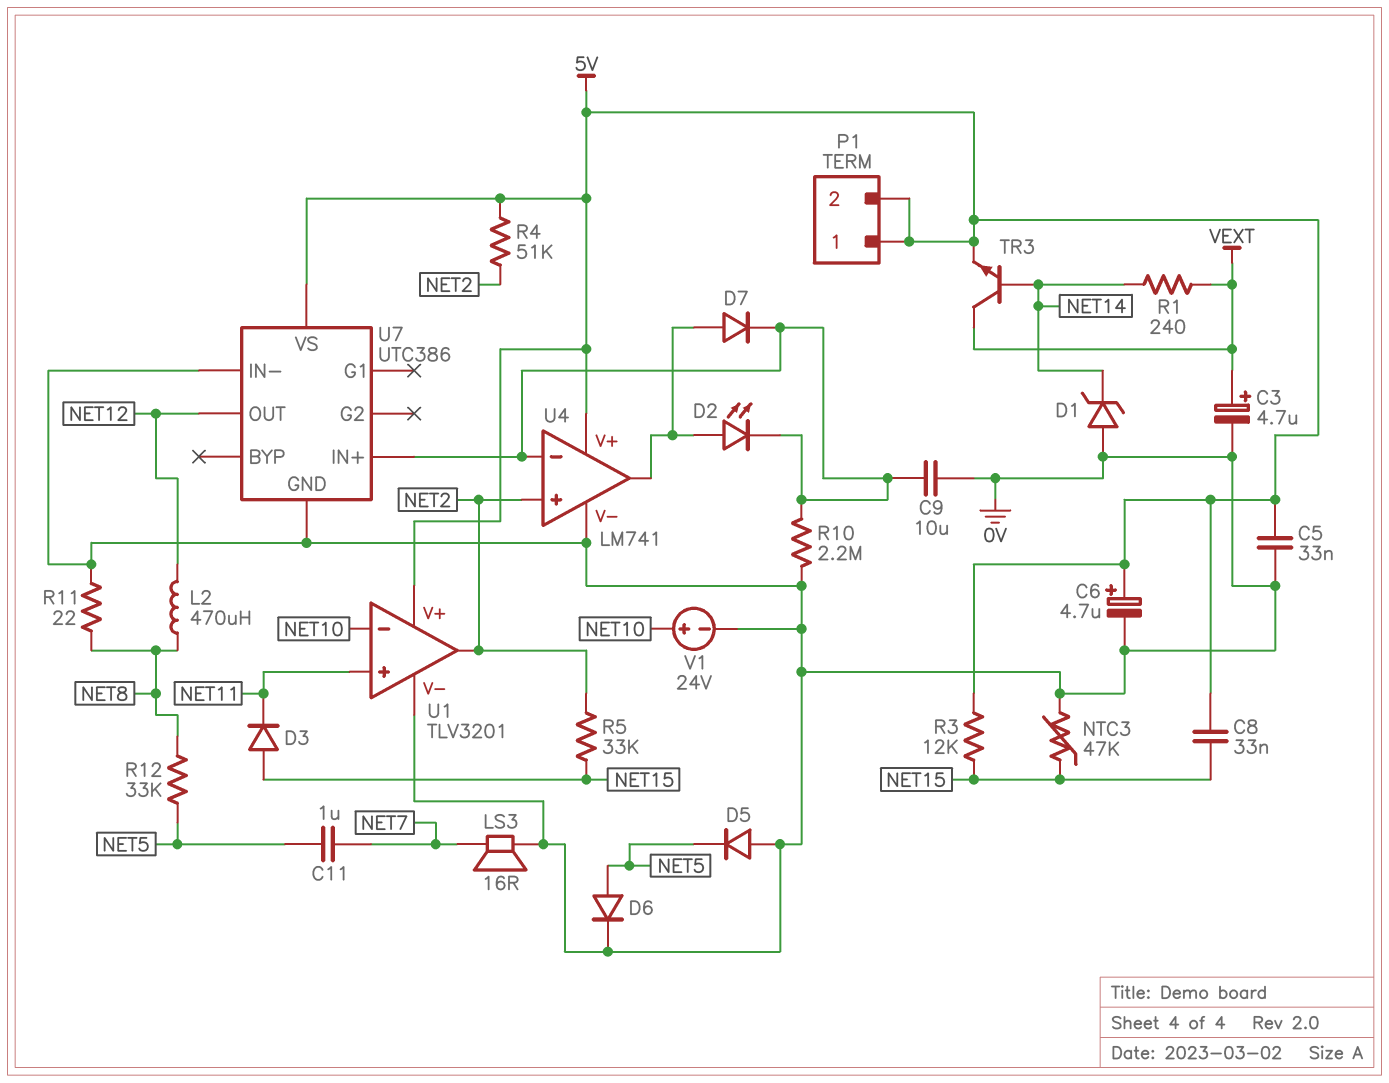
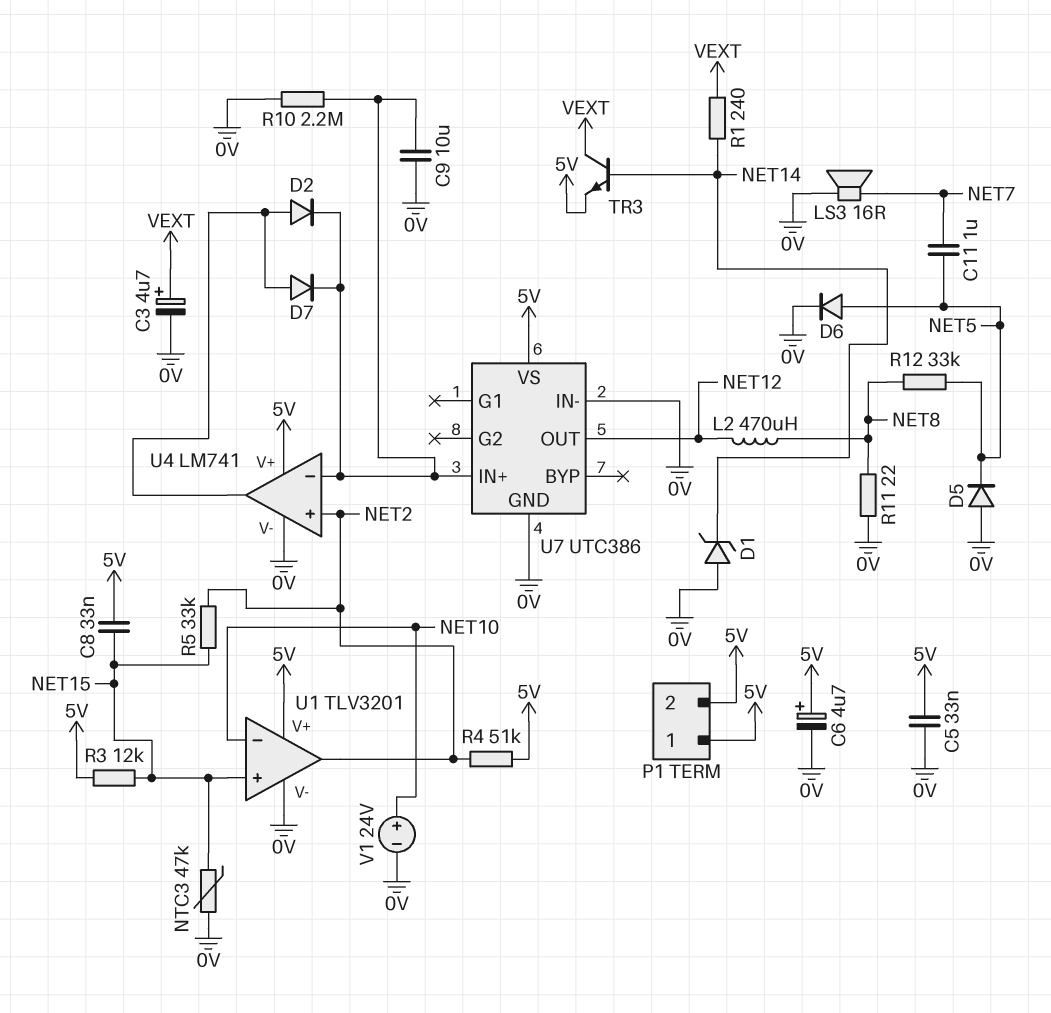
D2: LED (A U4/out, K U4/in-) -> diode (A U4/out, K U4/in-)
D3: diode (A NET15, K NET11) -> none
U1 pin in+: NET11 -> NET15

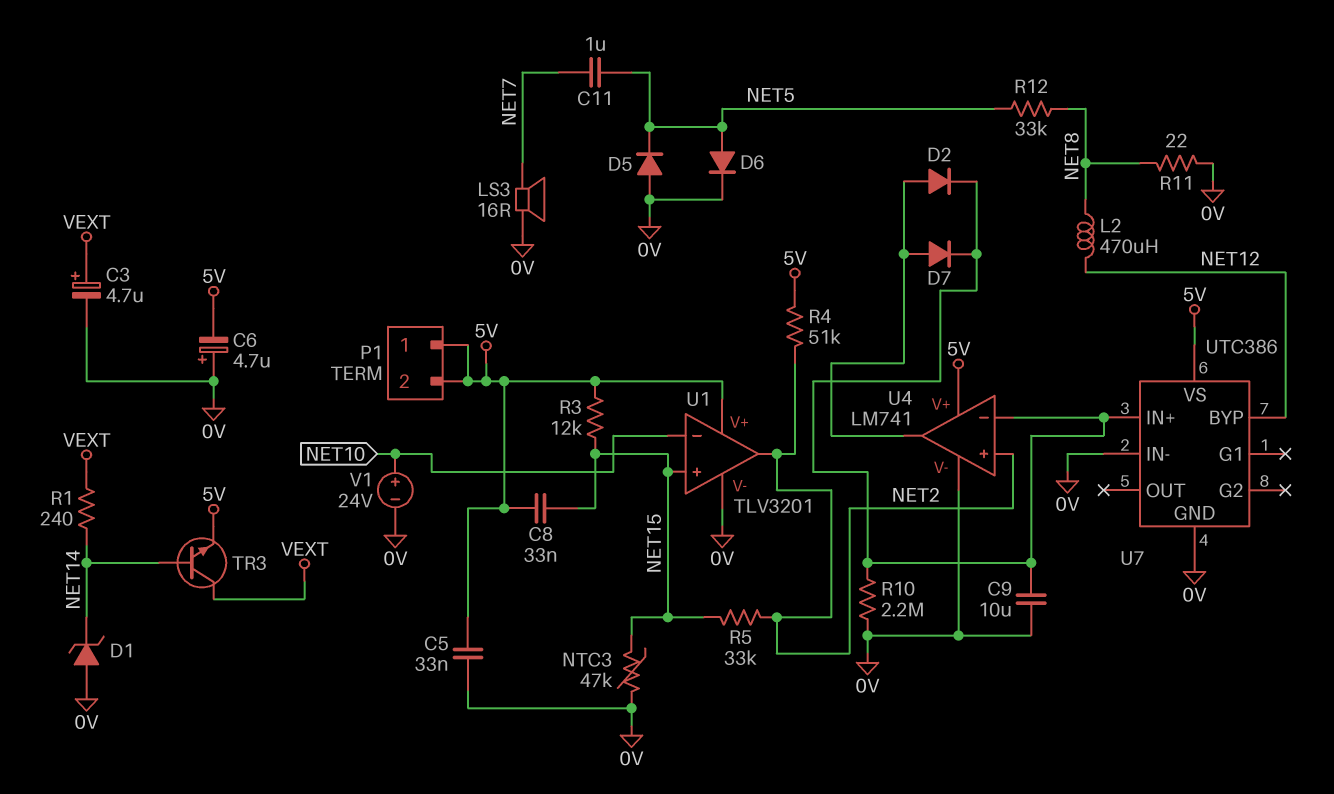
C6: 4.7uF (plus 5V, minus 0V) -> 4.7uF (plus 0V, minus 5V)
U7 pin BYP: none -> NET12
U7 pin OUT: NET12 -> none

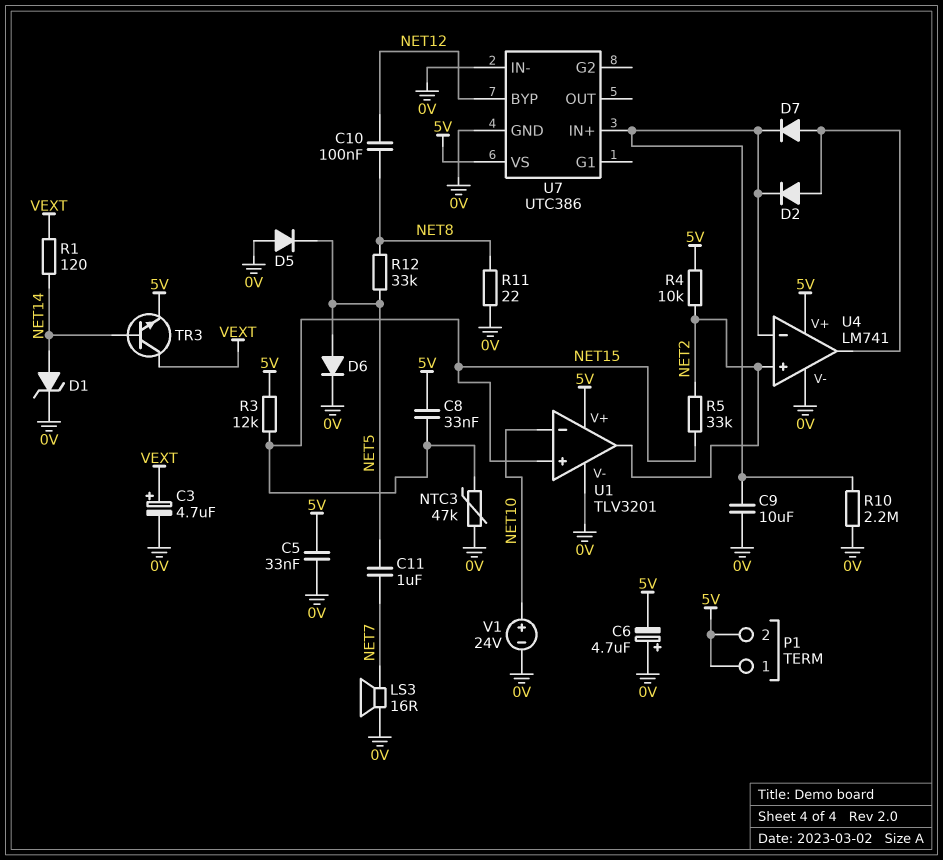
C10: none -> 100nF (NET8, NET12)
D1: zener (A 0V, K NET14) -> zener (A NET14, K 0V)
L2: 470uH (NET8, NET12) -> none
R1: 240 (NET14, VEXT) -> 120 (NET14, VEXT)
R4: 51k (5V, NET2) -> 10k (5V, NET2)

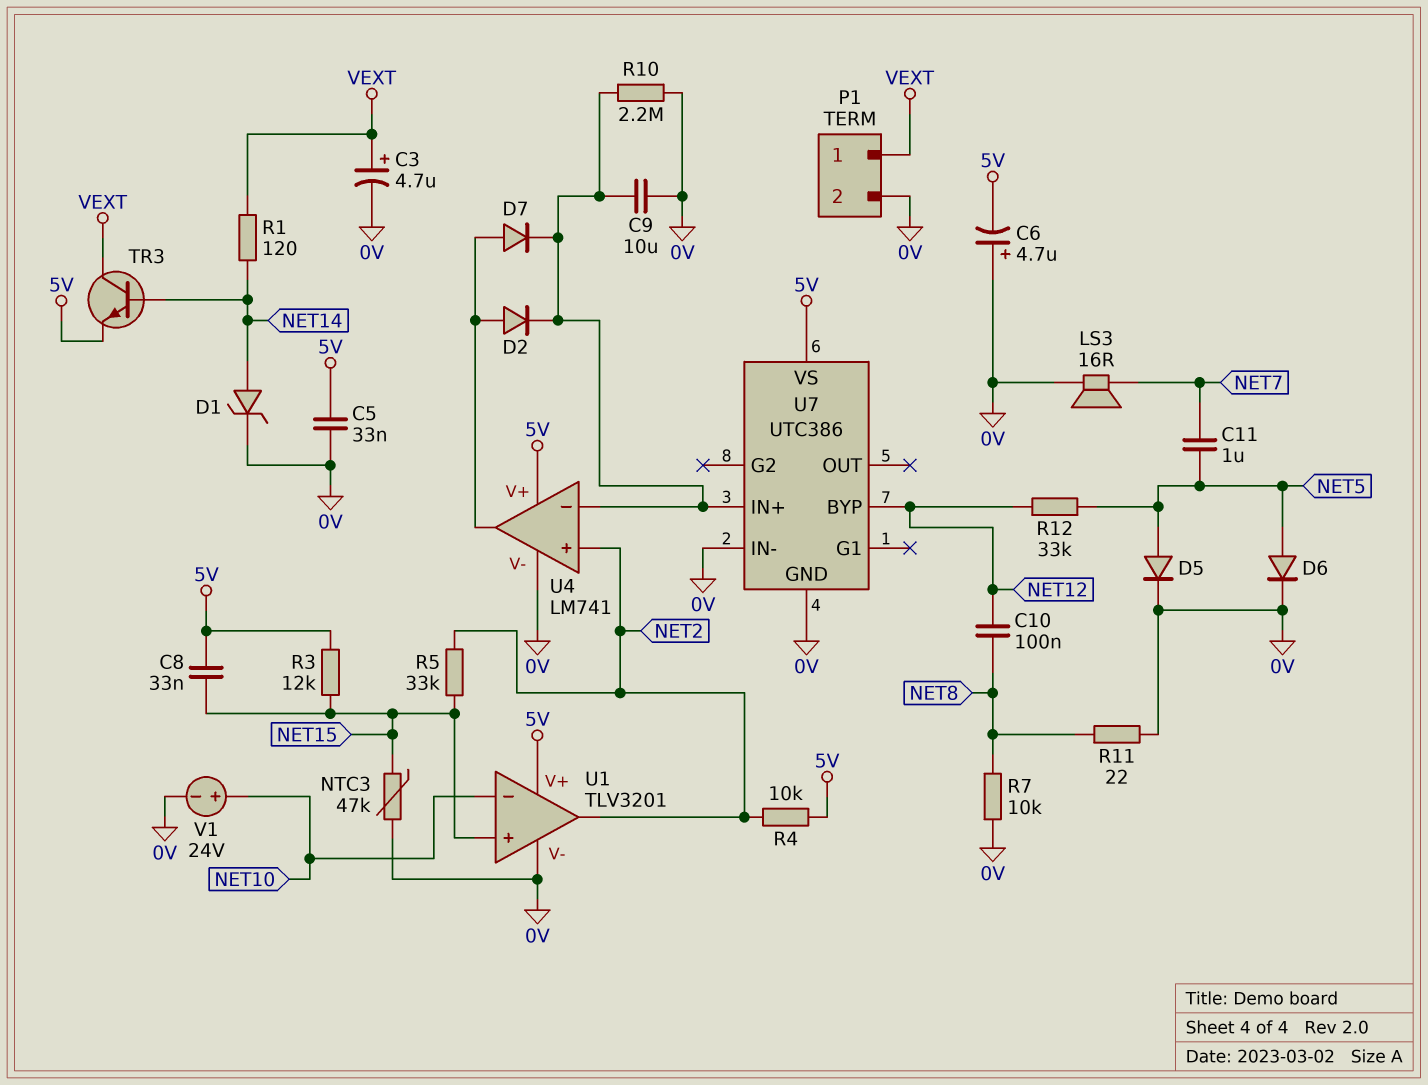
D5: diode (A 0V, K NET5) -> diode (A NET5, K 0V)
P1 pin 1: 5V -> VEXT
P1 pin 2: 5V -> 0V
R7: none -> 10k (0V, NET8)
R12: 33k (NET5, NET8) -> 33k (NET5, NET12)

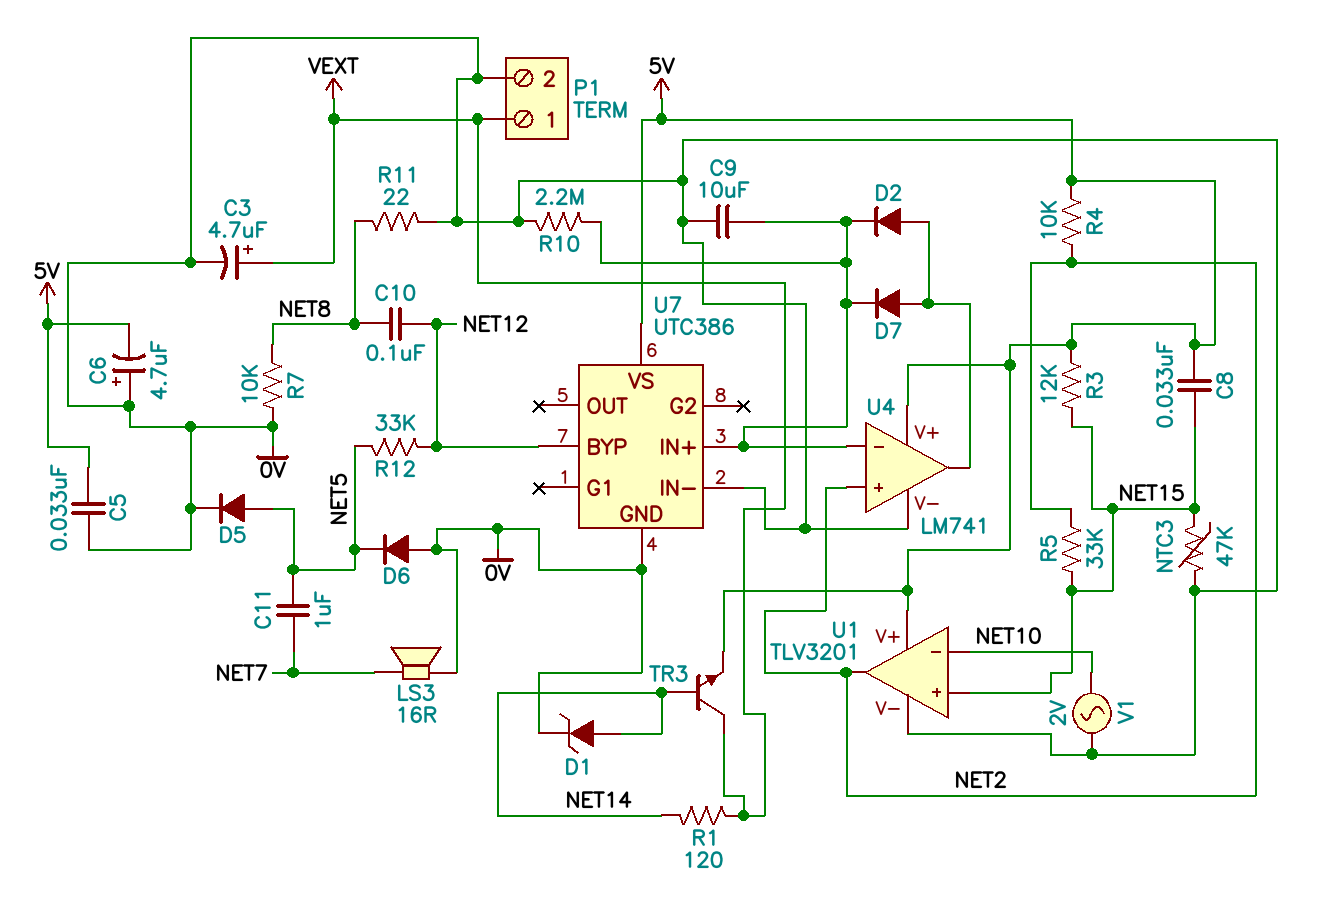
D6: diode (A NET5, K 0V) -> diode (A 0V, K NET5)
V1: 24V (plus NET10, minus 0V) -> AC 2V (0V, NET10)

